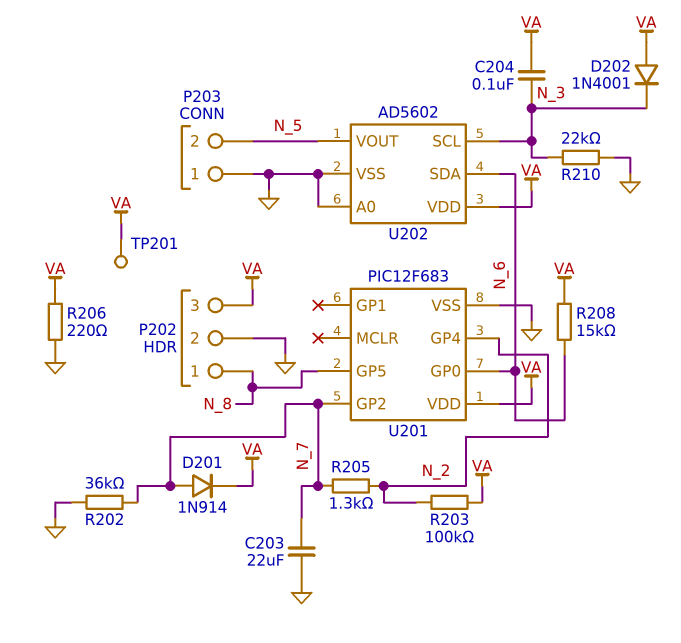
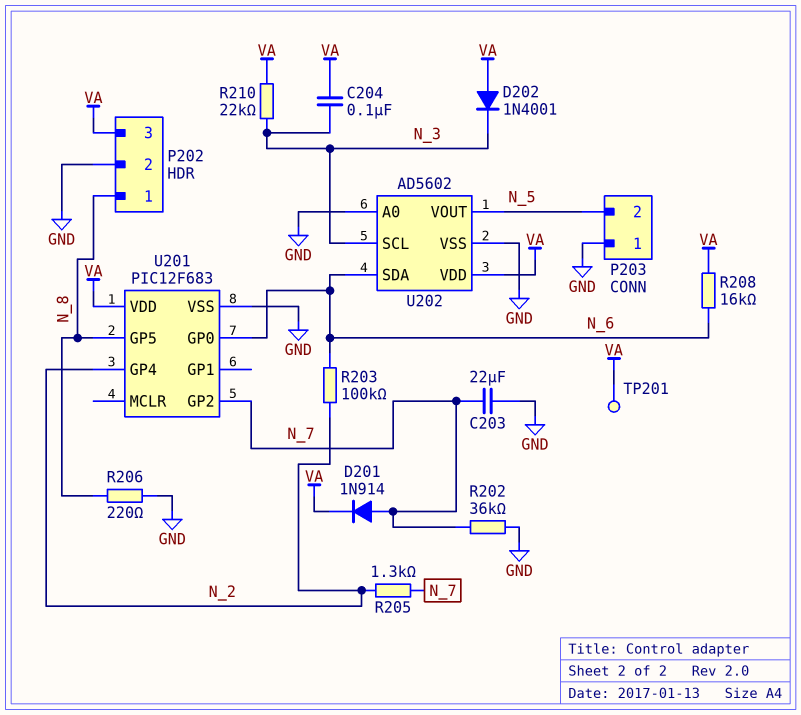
R203: 100k (N_2, VA) -> 100k (N_2, N_6)
R206: 220 (GND, VA) -> 220 (GND, N_8)
R208: 15k (N_6, VA) -> 16k (N_6, VA)
R210: 22k (GND, N_3) -> 22k (N_3, VA)

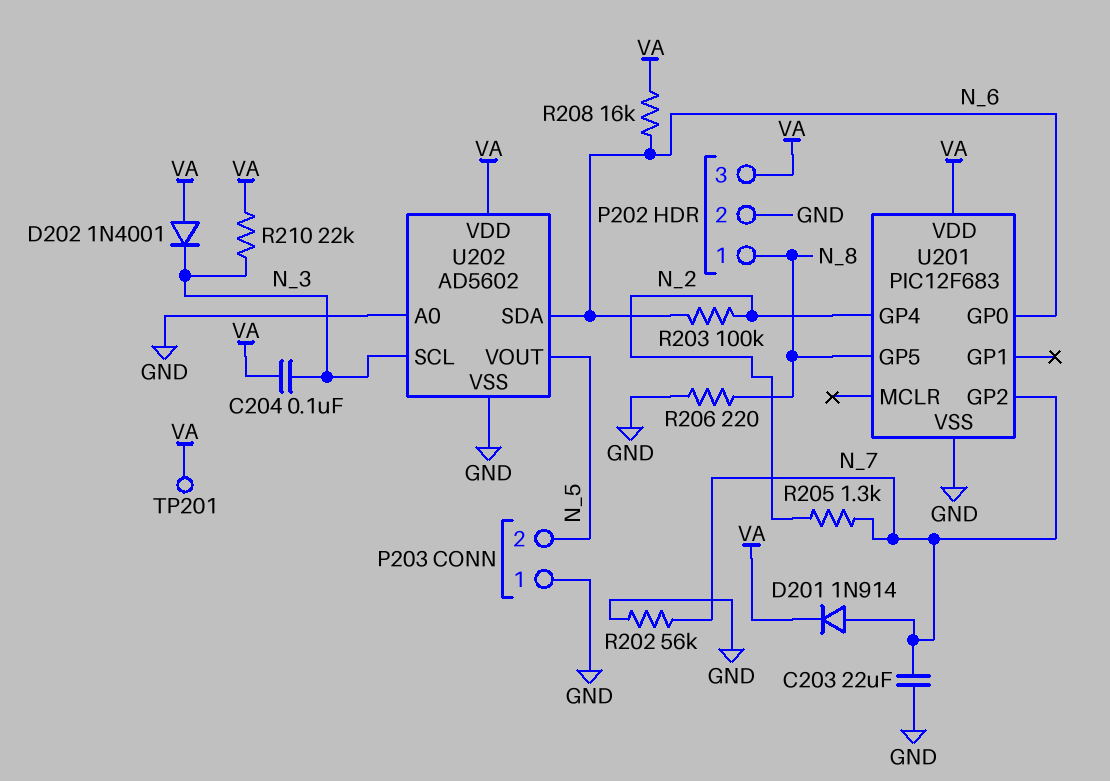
R202: 36k (GND, N_7) -> 56k (GND, N_7)

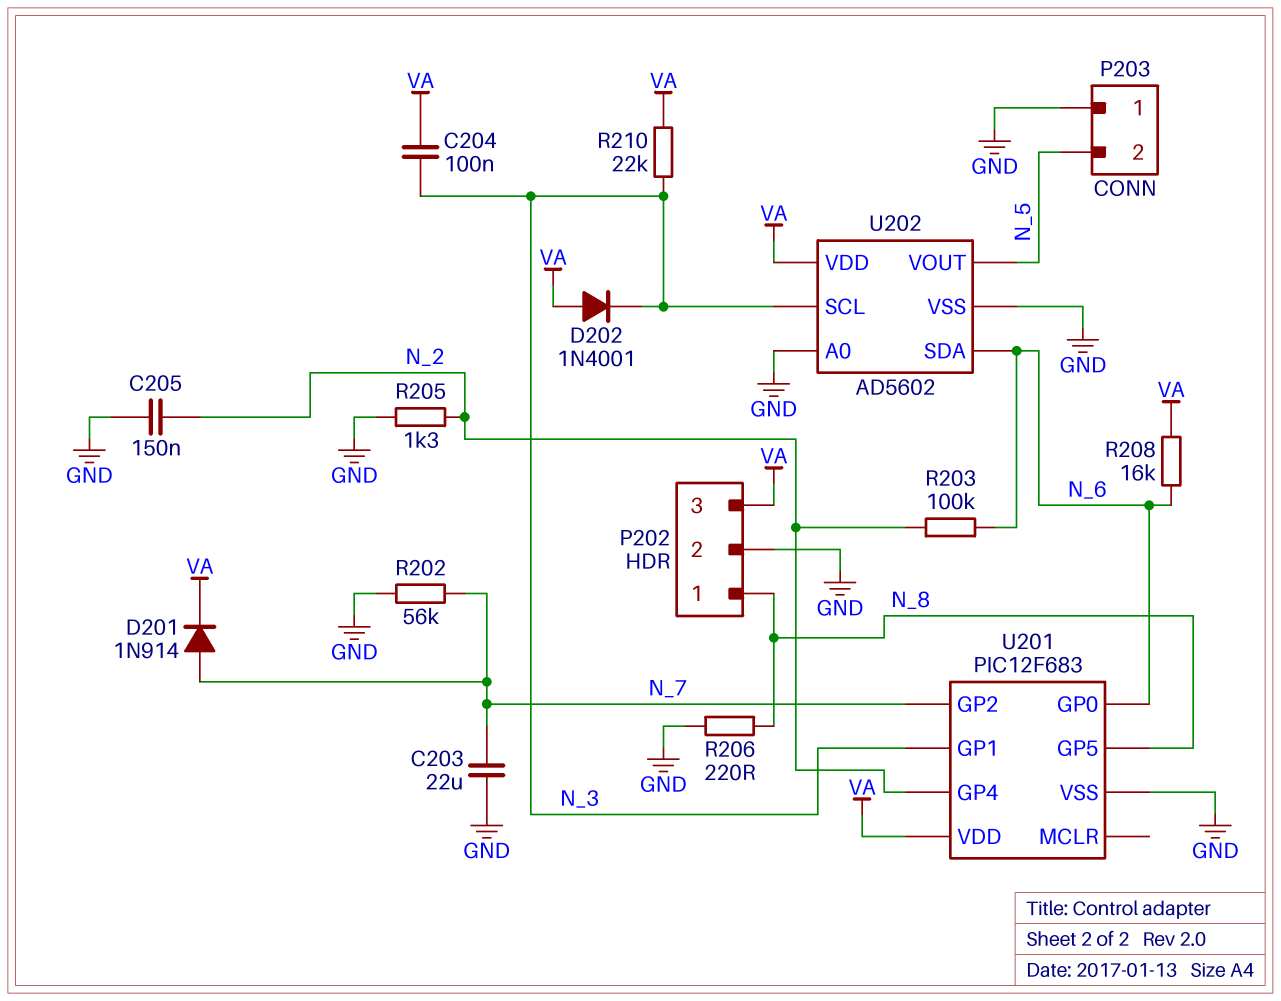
C205: none -> 150nF (GND, N_2)
R205: 1.3k (N_2, N_7) -> 1.3k (GND, N_2)
TP201: test point (VA) -> none
U201 pin GP1: none -> N_3

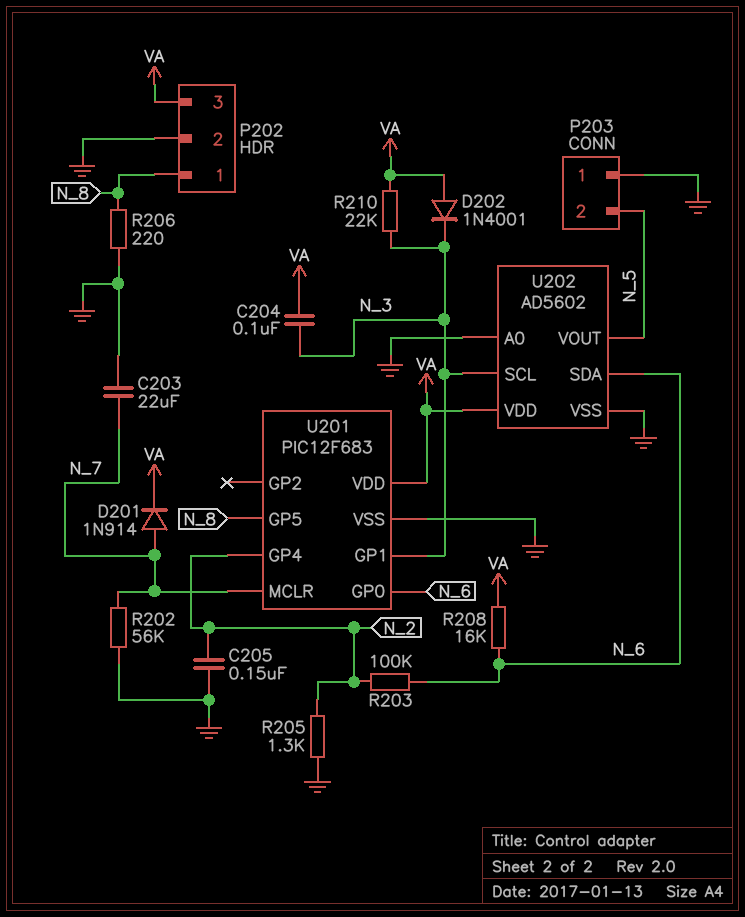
U201 pin GP2: N_7 -> none
U201 pin MCLR: none -> N_7

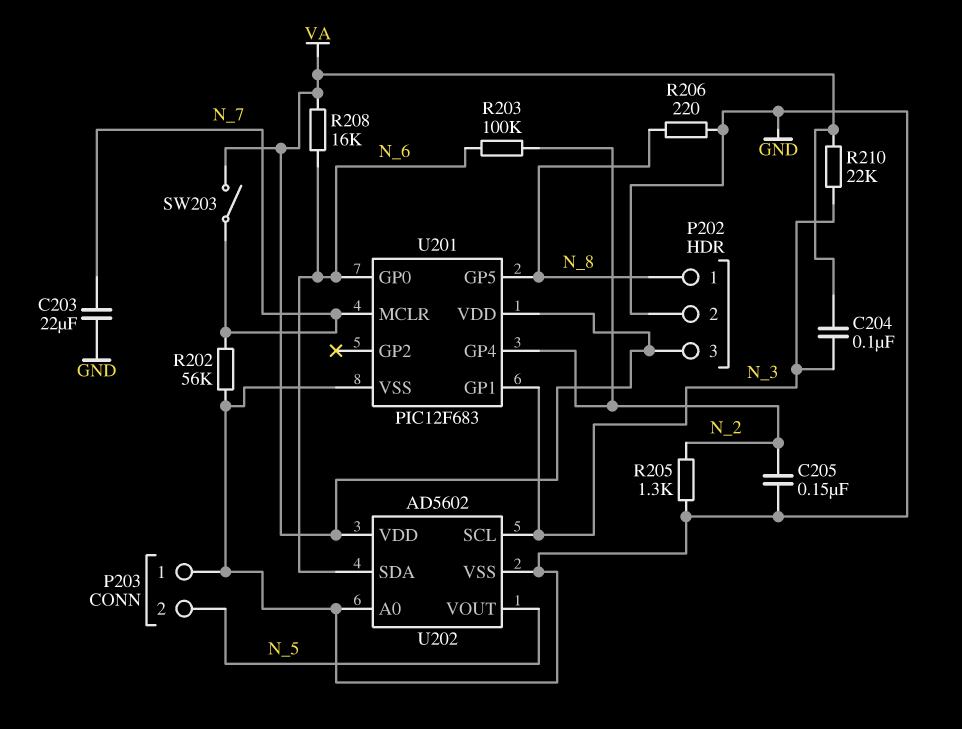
D201: diode 1N914 (A N_7, K VA) -> none
D202: diode 1N4001 (A VA, K N_3) -> none
SW203: none -> switch (N_7, VA)

